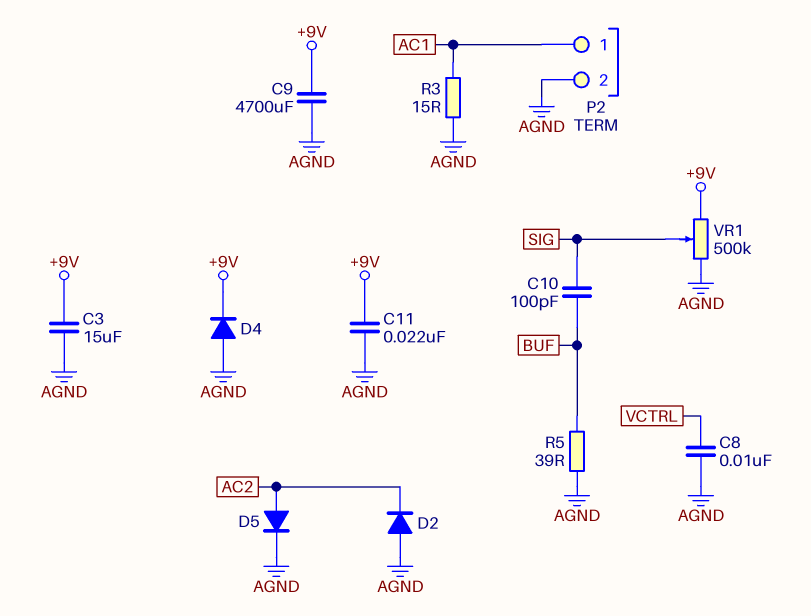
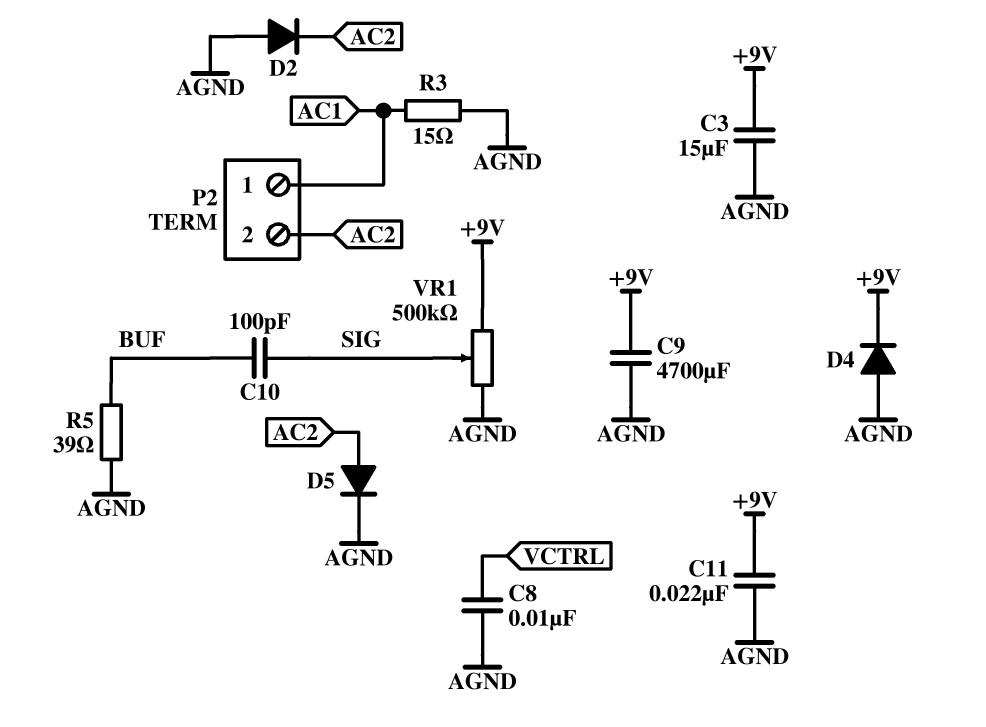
P2 pin 2: AGND -> AC2

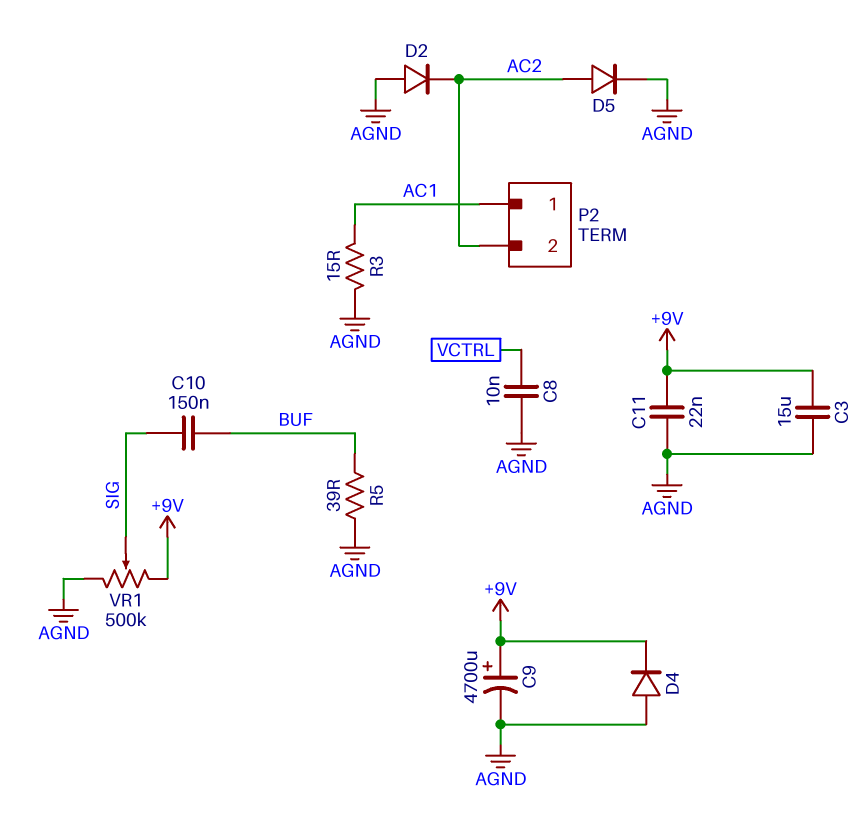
C9: 4700uF (+9V, AGND) -> 4700uF (plus +9V, minus AGND)
C10: 100pF (BUF, SIG) -> 150nF (BUF, SIG)

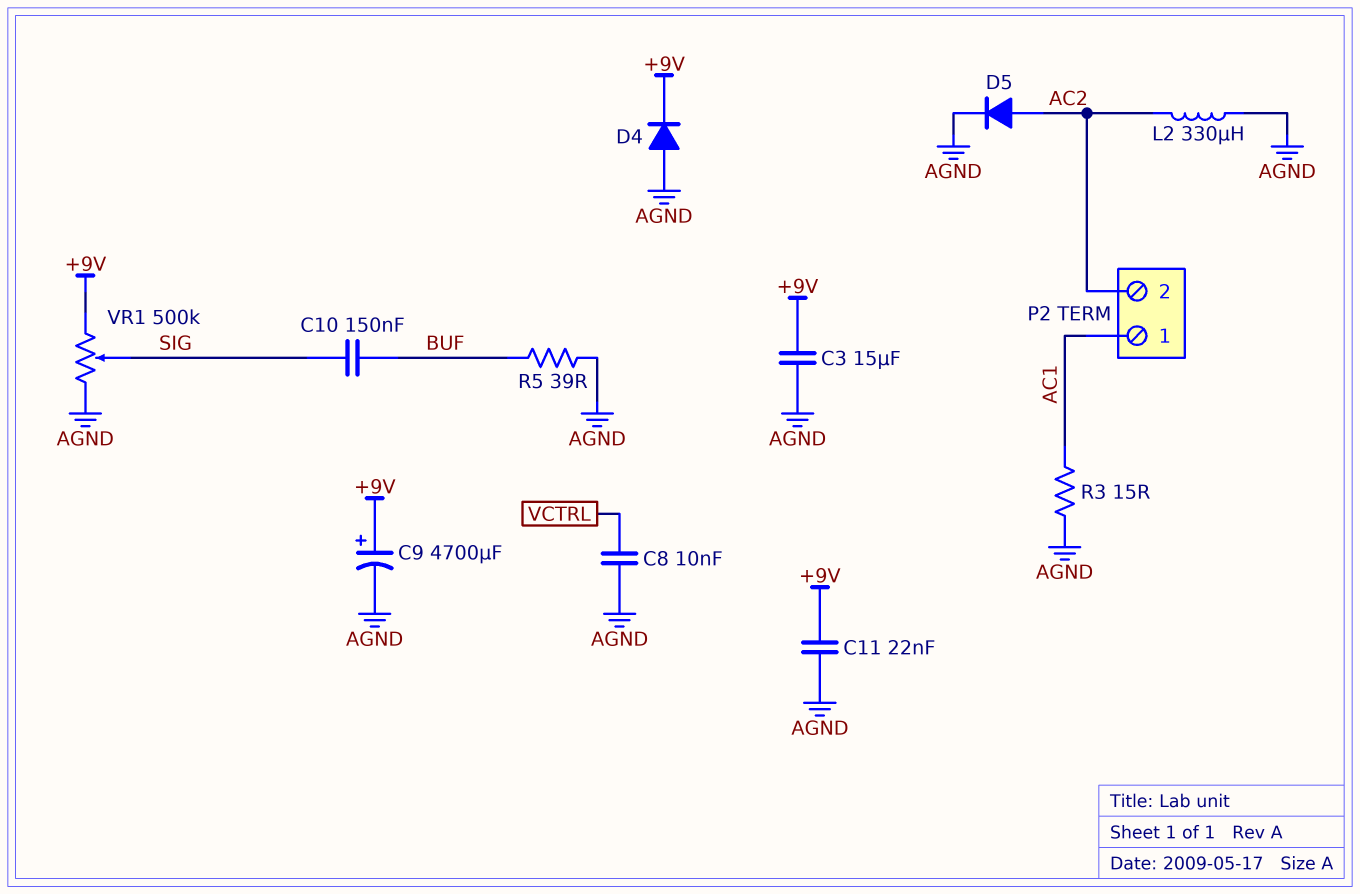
D2: diode (A AGND, K AC2) -> none
L2: none -> 330uH (AC2, AGND)

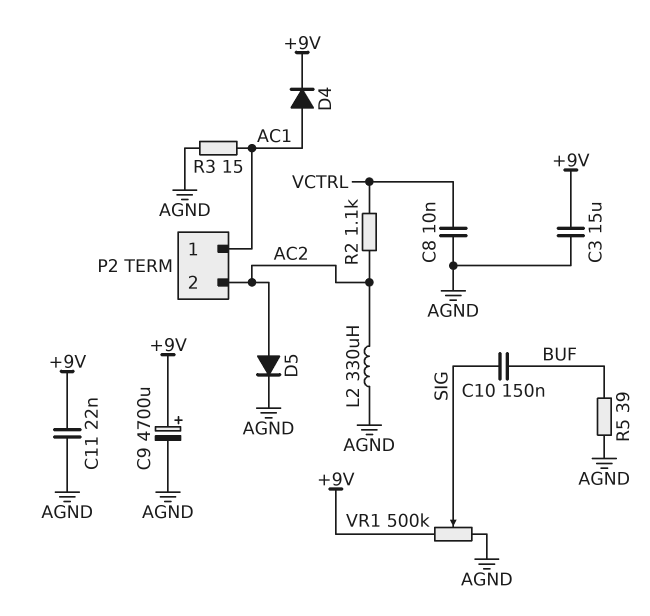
D4: diode (A AGND, K +9V) -> diode (A AC1, K +9V)
R2: none -> 1.1k (AC2, VCTRL)

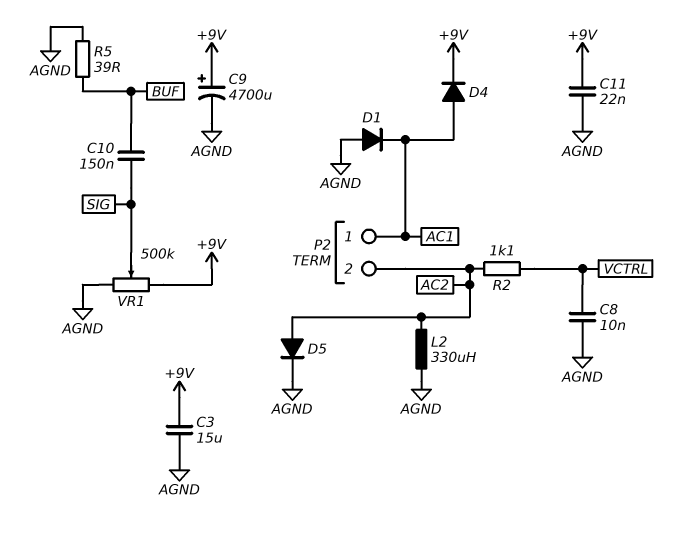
D1: none -> diode (A AGND, K AC1)
R3: 15 (AC1, AGND) -> none

